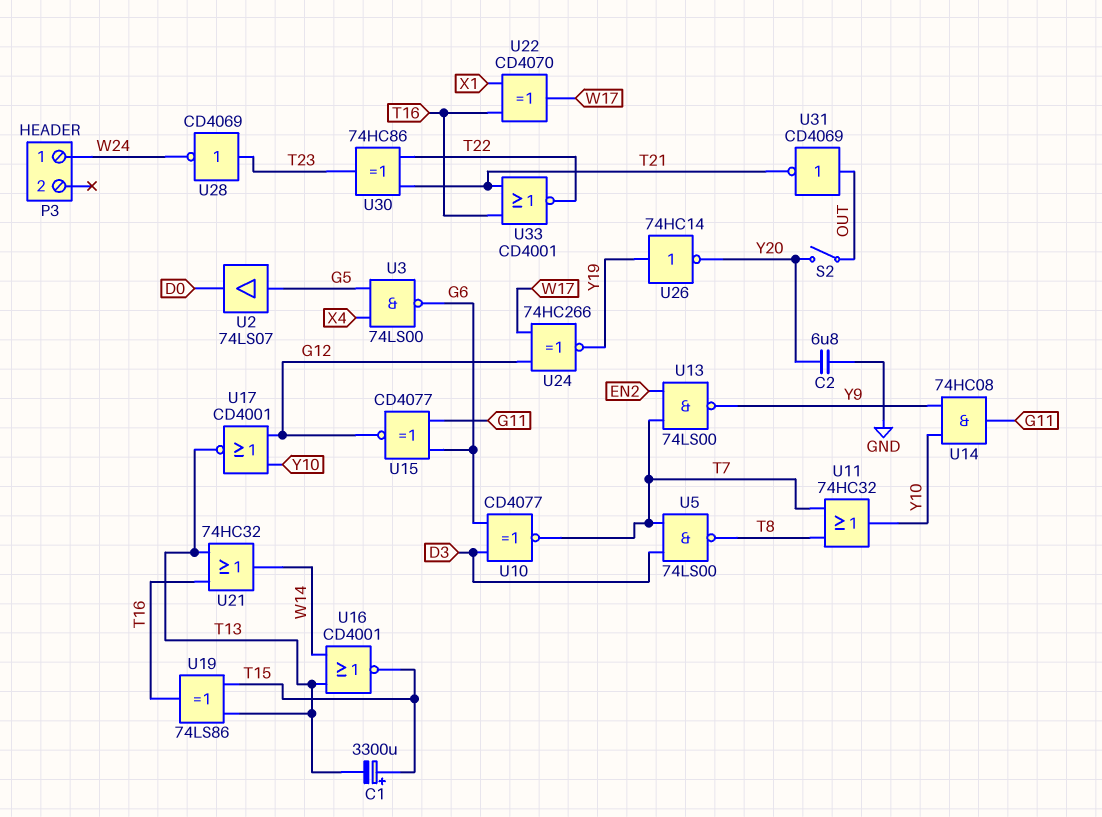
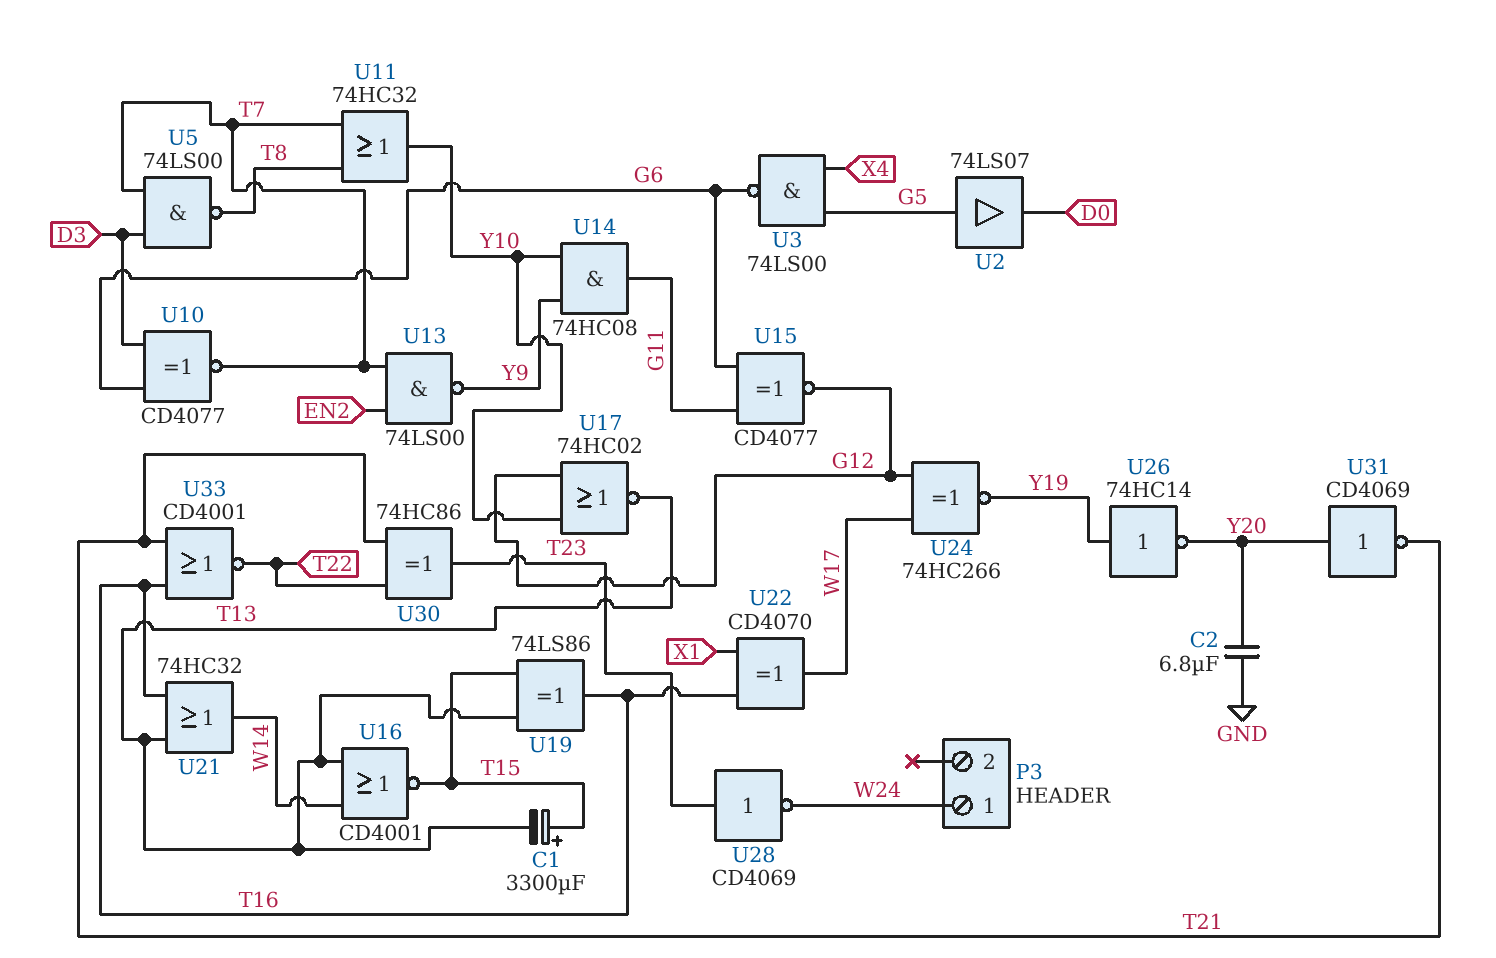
S2: switch (OUT, Y20) -> none
U17: NOR CD4001 (in G12, in Y10, out T13) -> NOR 74HC02 (in G12, in Y10, out T13)
U31: NOT CD4069 (in OUT, out T21) -> NOT CD4069 (in Y20, out T21)

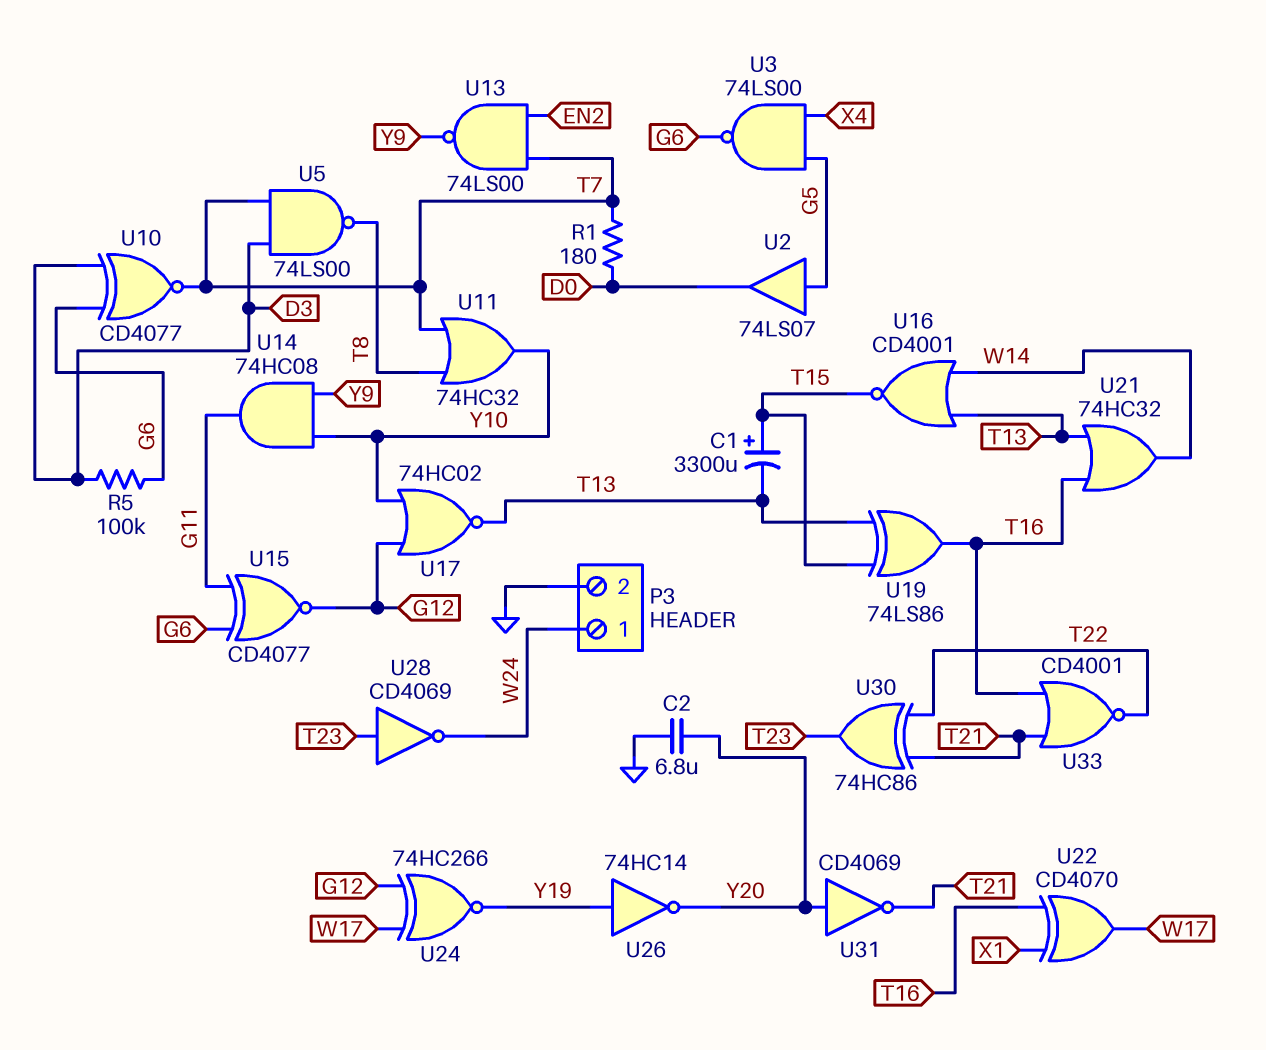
P3 pin 2: none -> GND
R1: none -> 180 (D0, T7)
R5: none -> 100k (D3, G6)

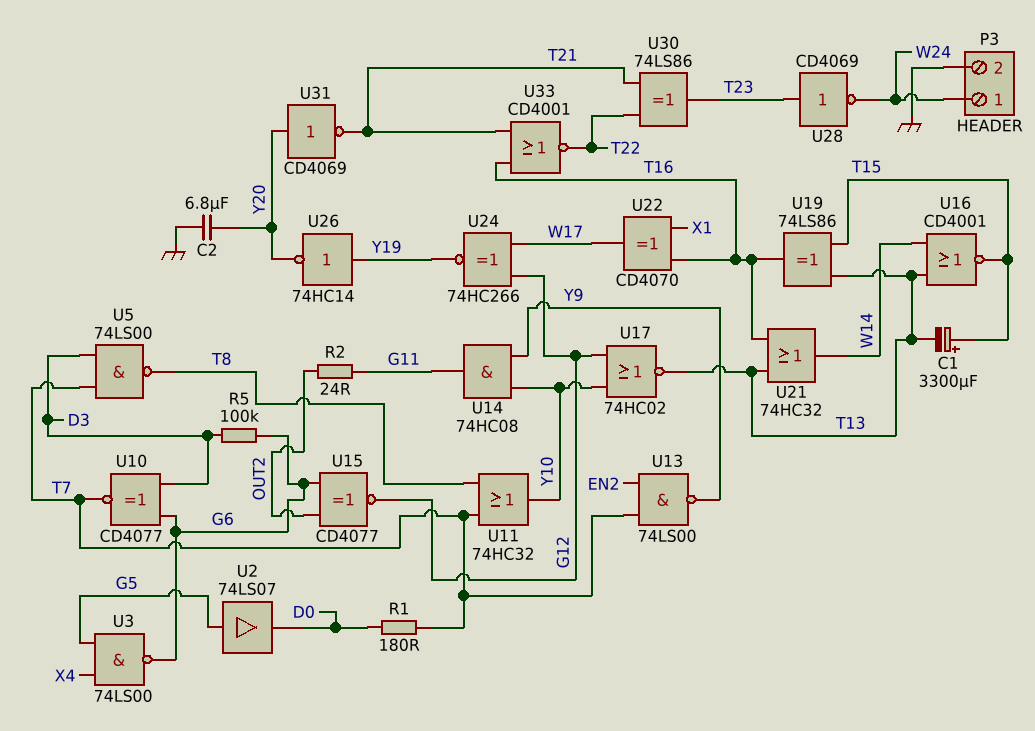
R2: none -> 24 (G11, OUT2)
U15: XNOR CD4077 (in G6, in G11, out G12) -> XNOR CD4077 (in G6, in OUT2, out G12)
U30: XOR 74HC86 (in T21, in T22, out T23) -> XOR 74LS86 (in T21, in T22, out T23)

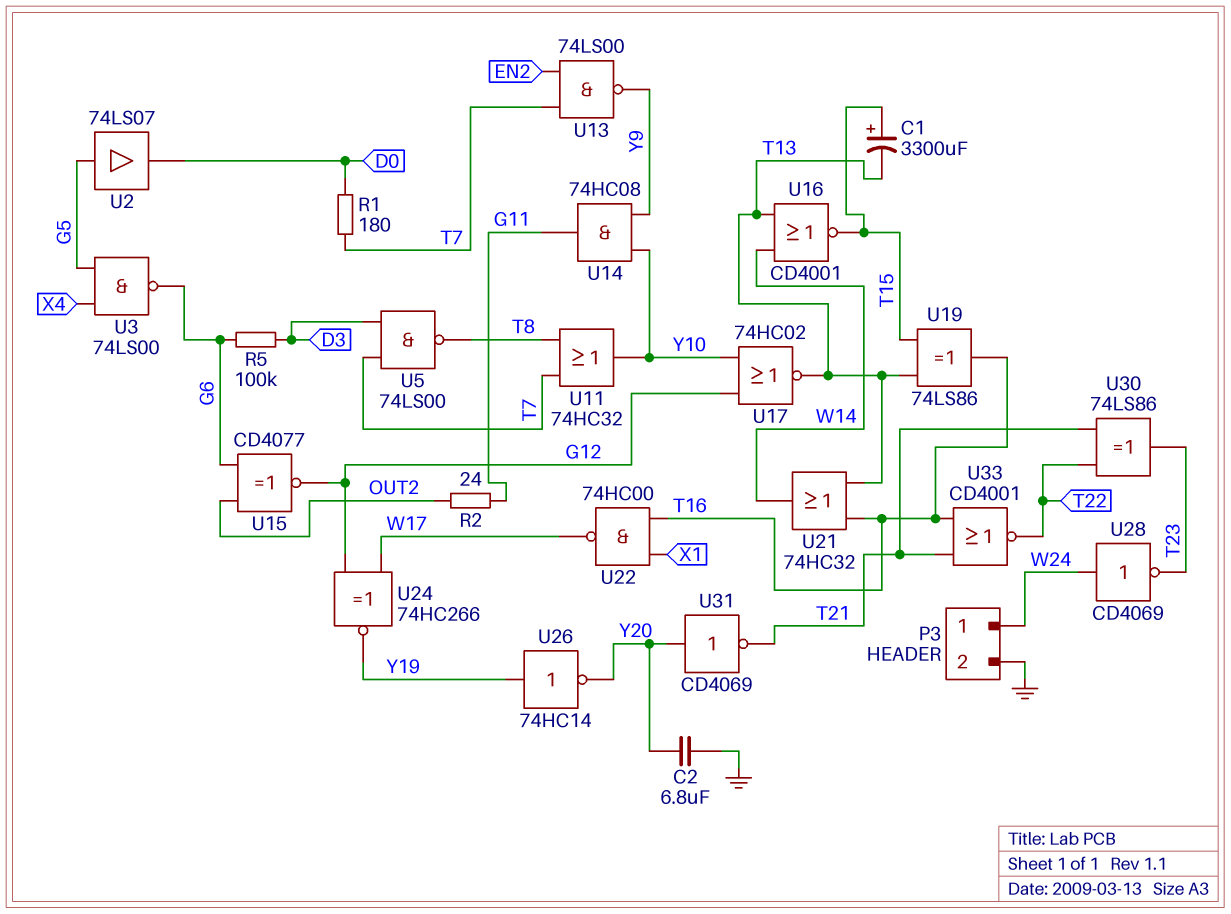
U10: XNOR CD4077 (in D3, in G6, out T7) -> none
U22: XOR CD4070 (in T16, in X1, out W17) -> NAND 74HC00 (in T16, in X1, out W17)
U28: NOT CD4069 (in T23, out W24) -> NOT CD4069 (in W24, out T23)

